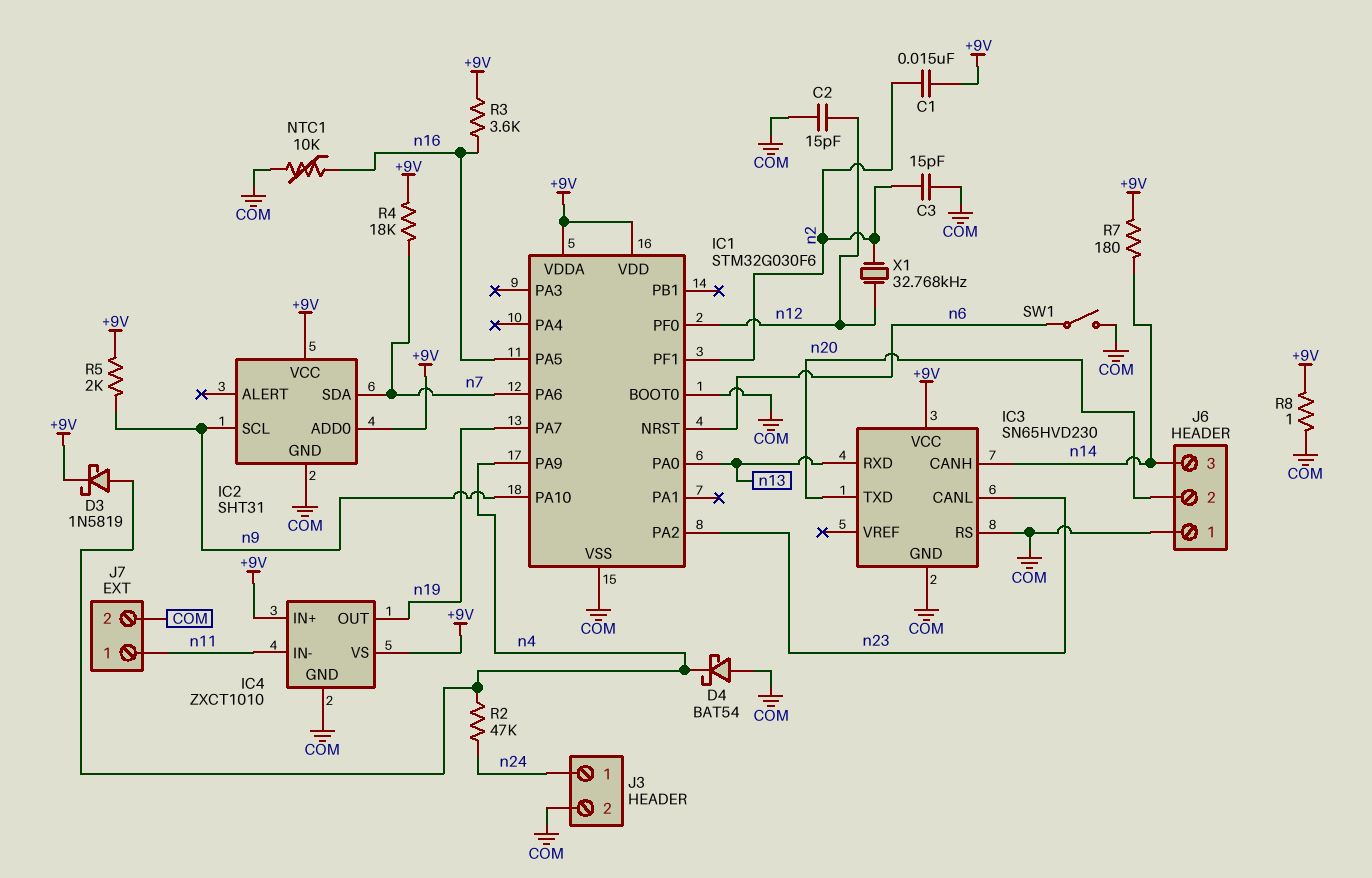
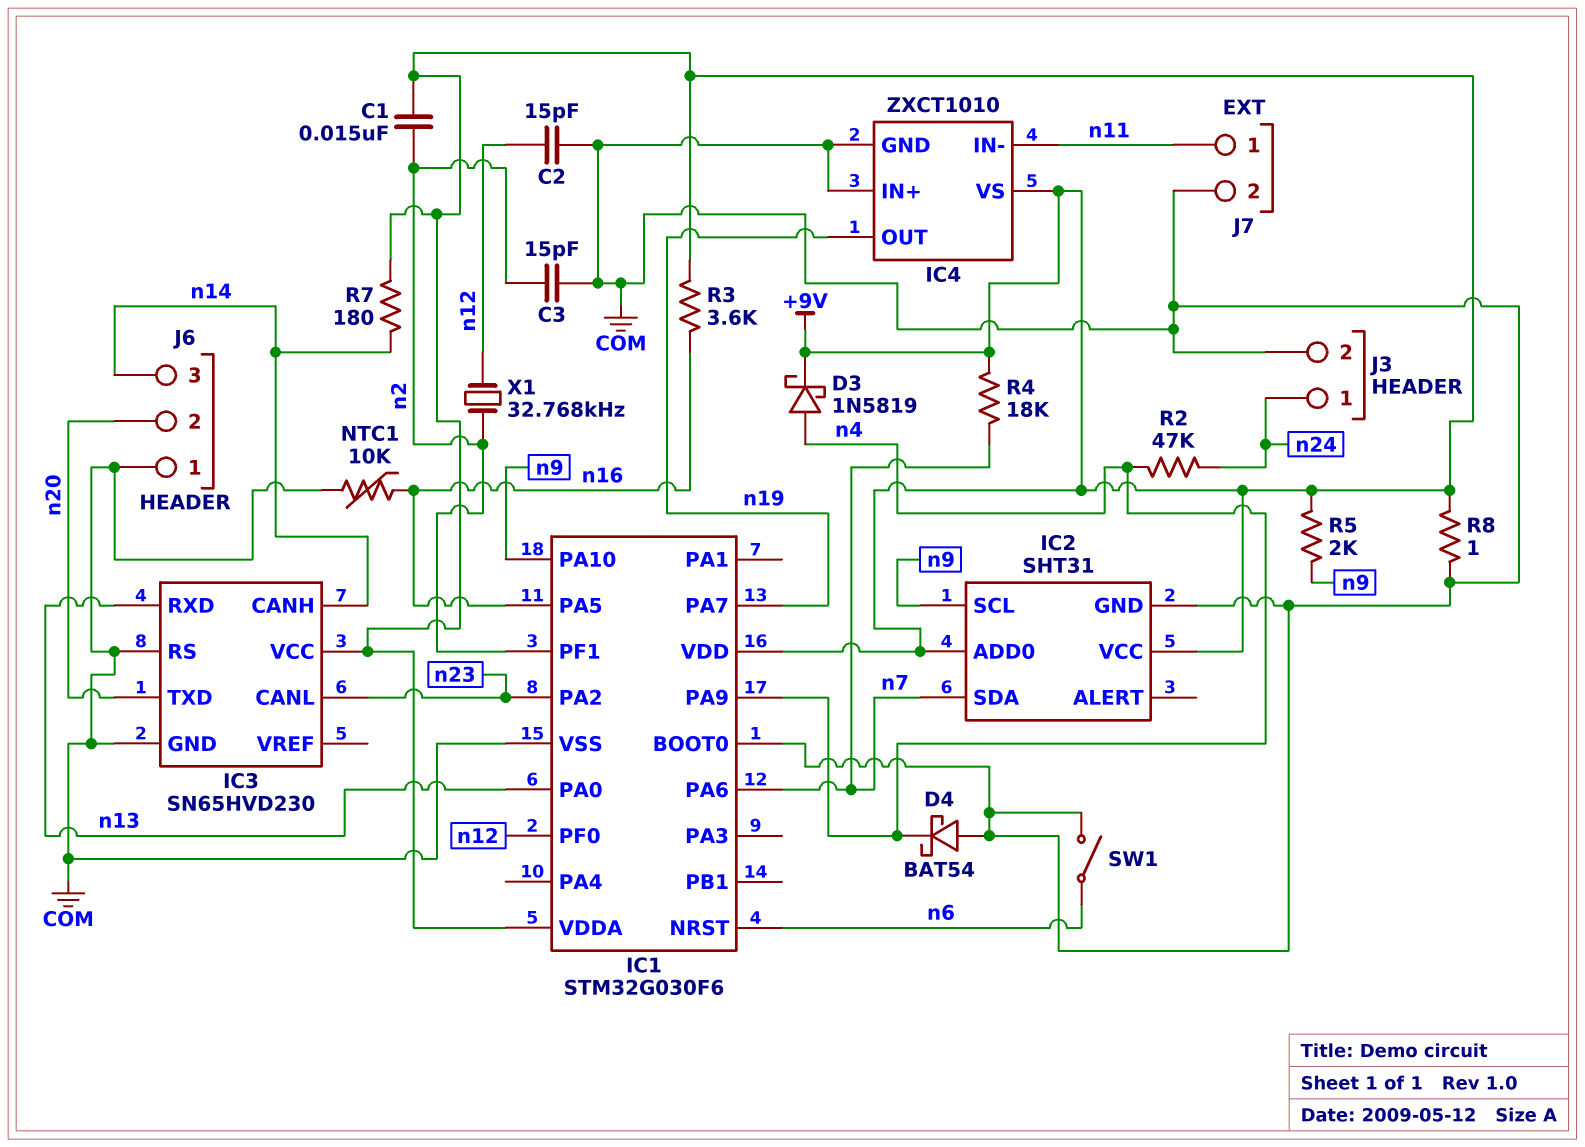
IC4 pin IN+: +9V -> COM

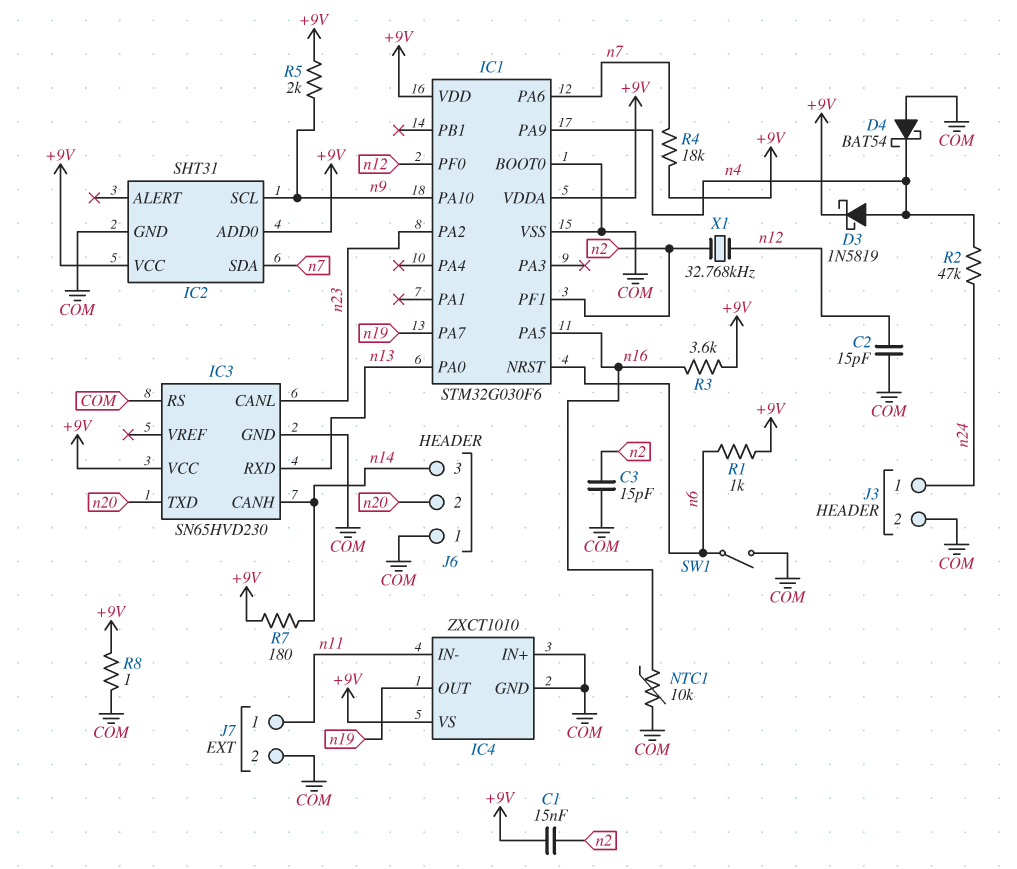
R1: none -> 1k (+9V, n6)

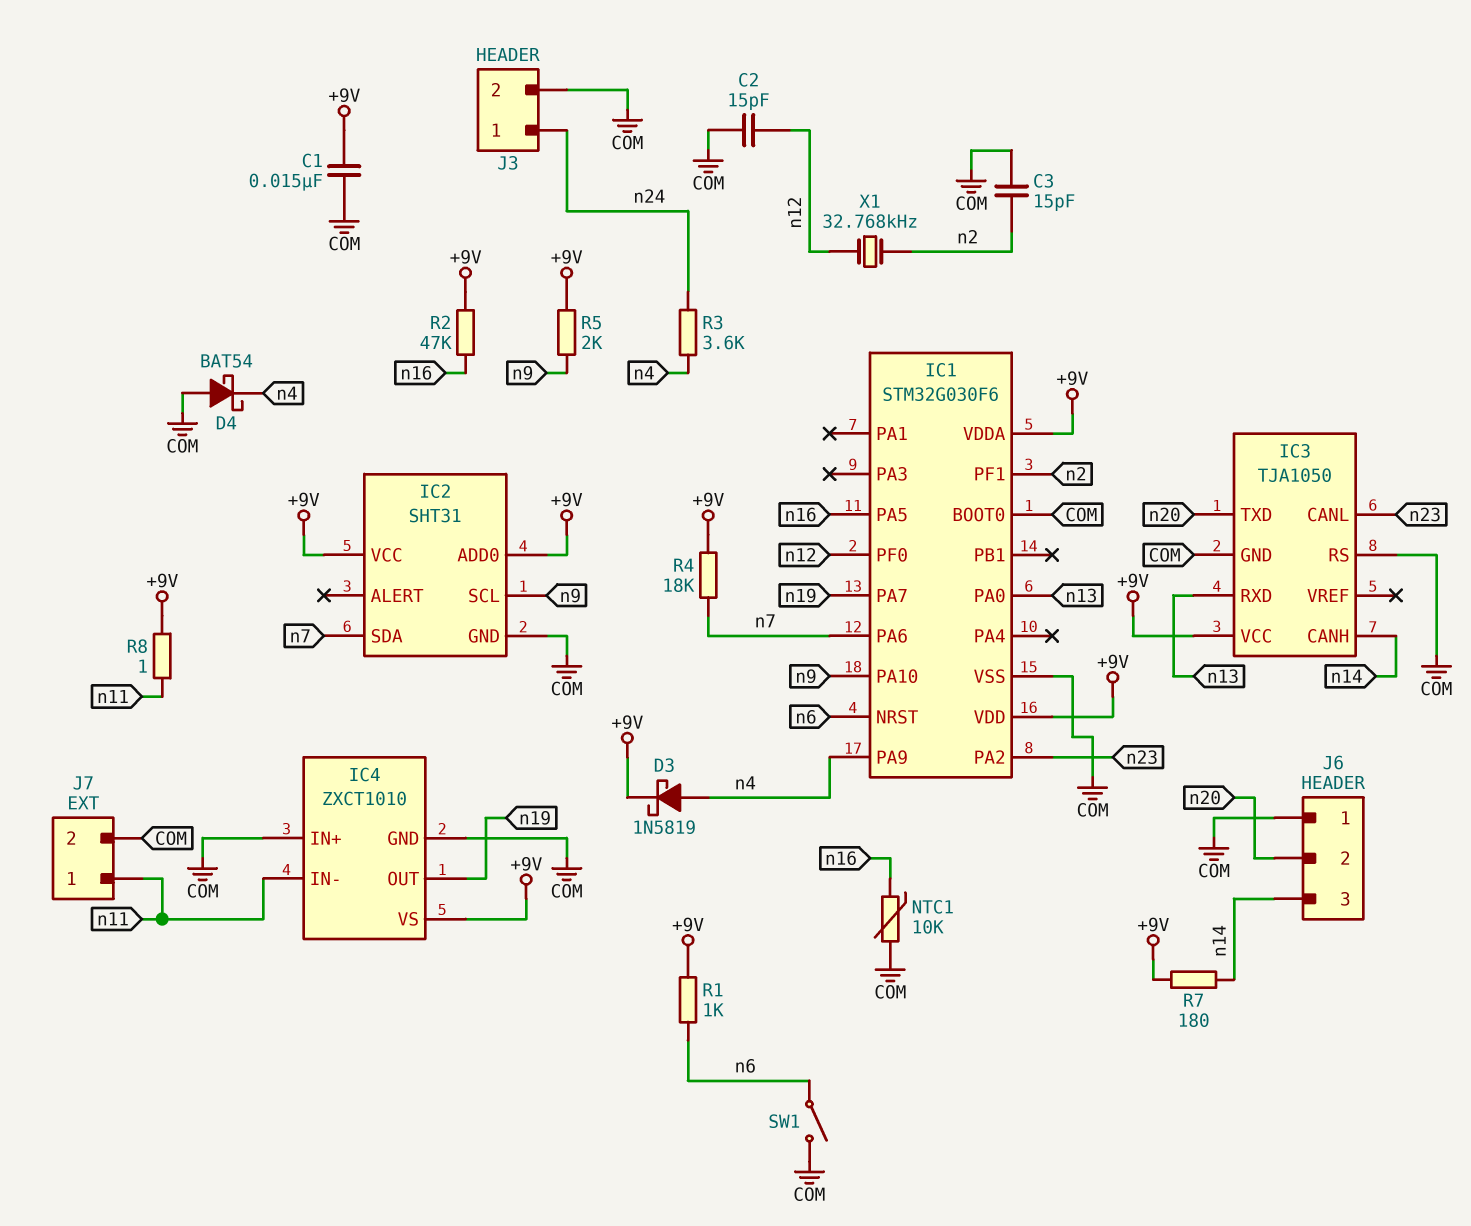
C1: 15nF (+9V, n2) -> 15nF (+9V, COM)
IC3: SN65HVD230 -> TJA1050
R2: 47k (n4, n24) -> 47k (+9V, n16)
R3: 3.6k (+9V, n16) -> 3.6k (n4, n24)
R8: 1 (+9V, COM) -> 1 (+9V, n11)

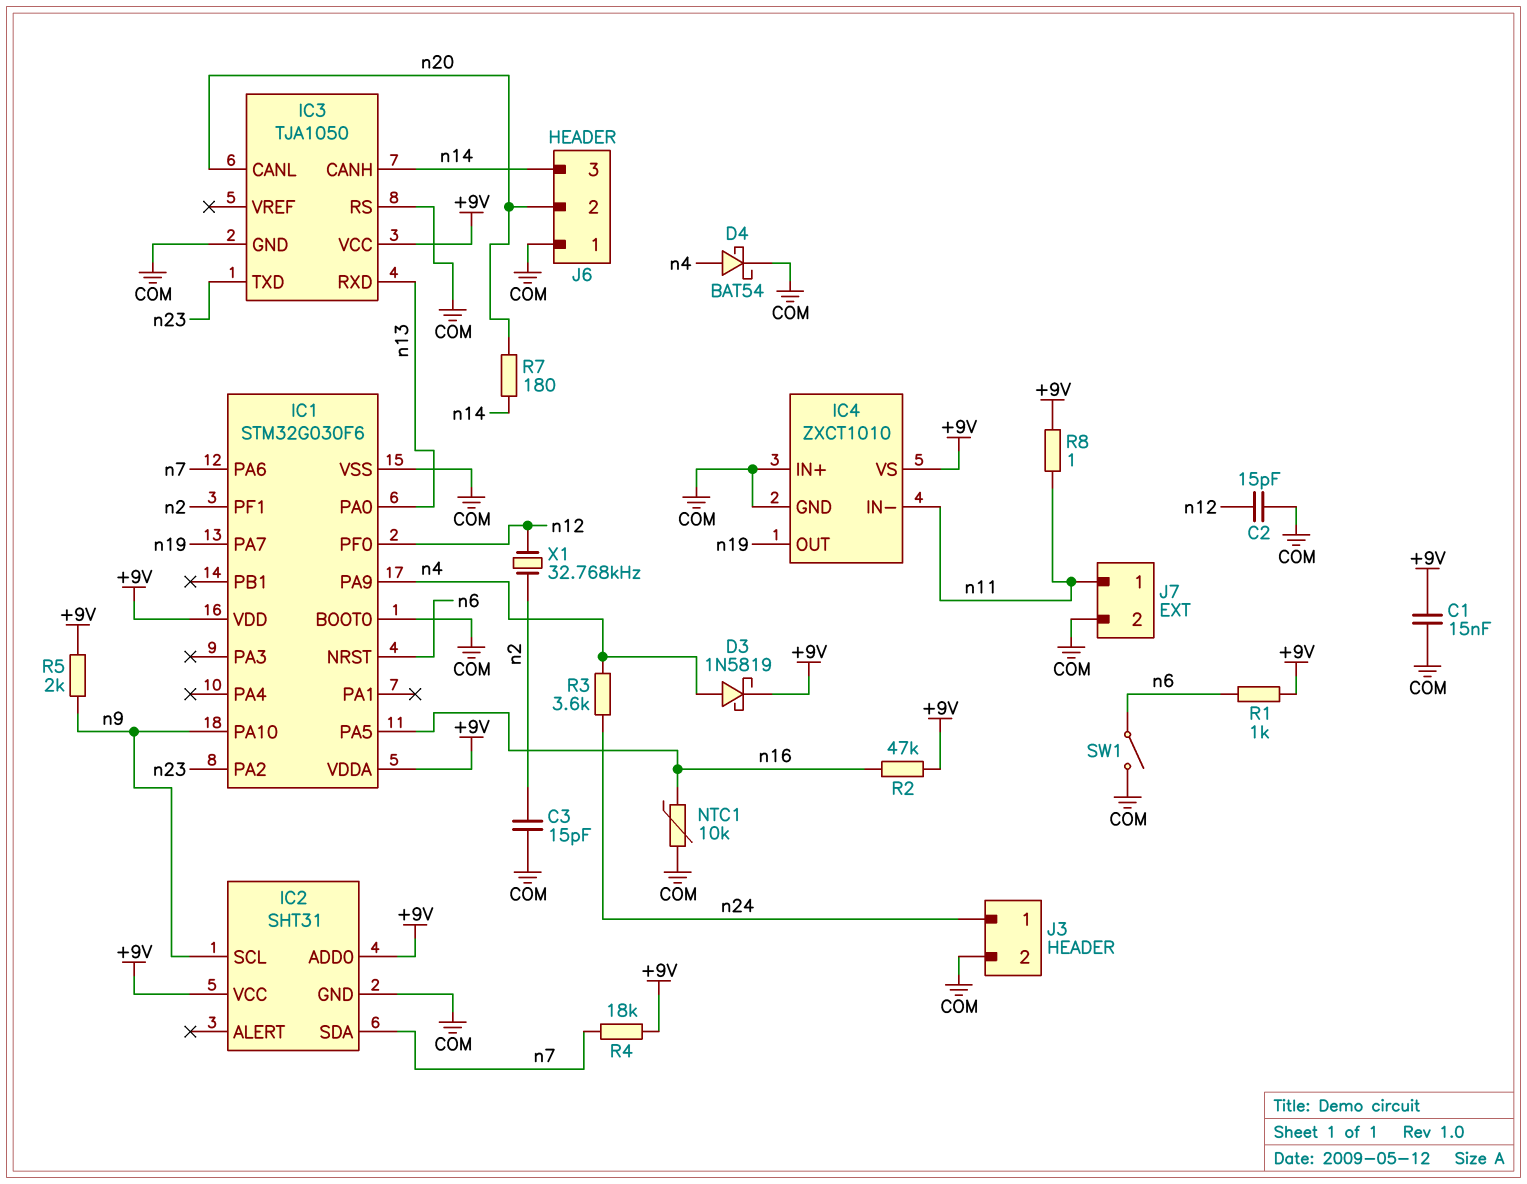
D4: schottky BAT54 (A COM, K n4) -> schottky BAT54 (A n4, K COM)
IC3 pin CANL: n23 -> n20
IC3 pin TXD: n20 -> n23
R7: 180 (+9V, n14) -> 180 (n14, n20)

